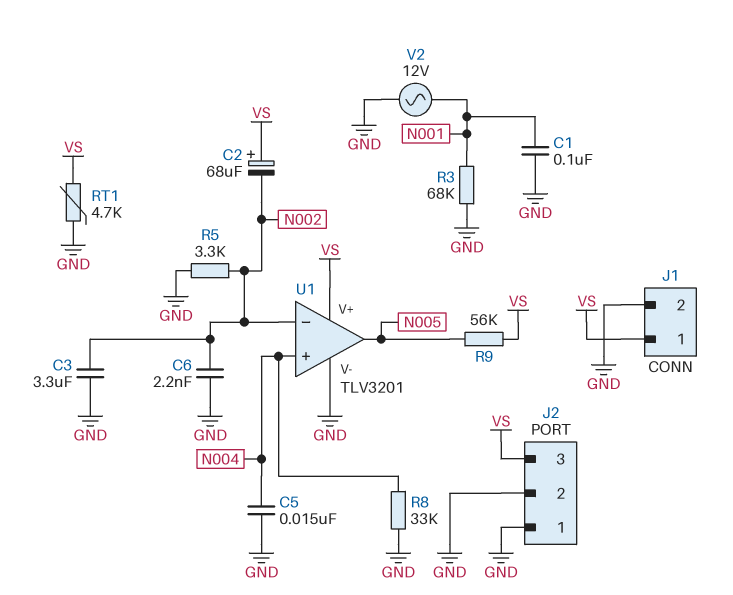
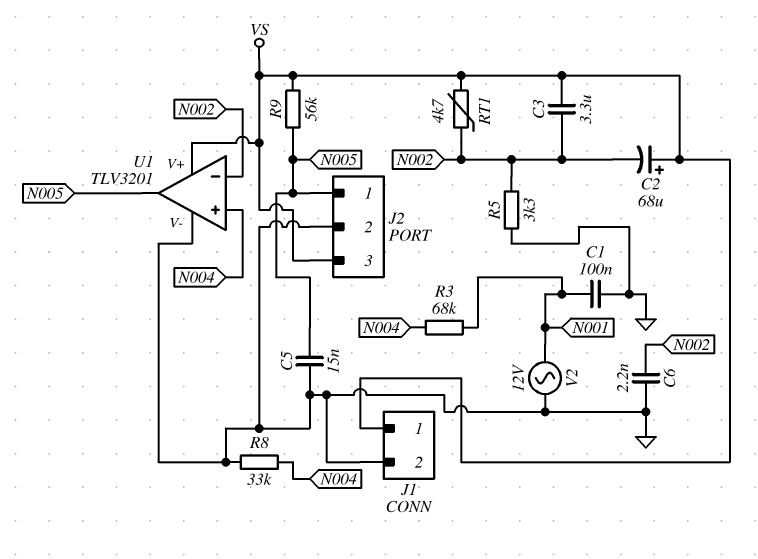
C3: 3.3uF (GND, N002) -> 3.3uF (N002, VS)
C5: 15nF (GND, N004) -> 15nF (GND, N005)
J2 pin 1: GND -> N005
R3: 68k (GND, N001) -> 68k (N001, N004)
RT1: 4.7k (GND, VS) -> 4.7k (N002, VS)

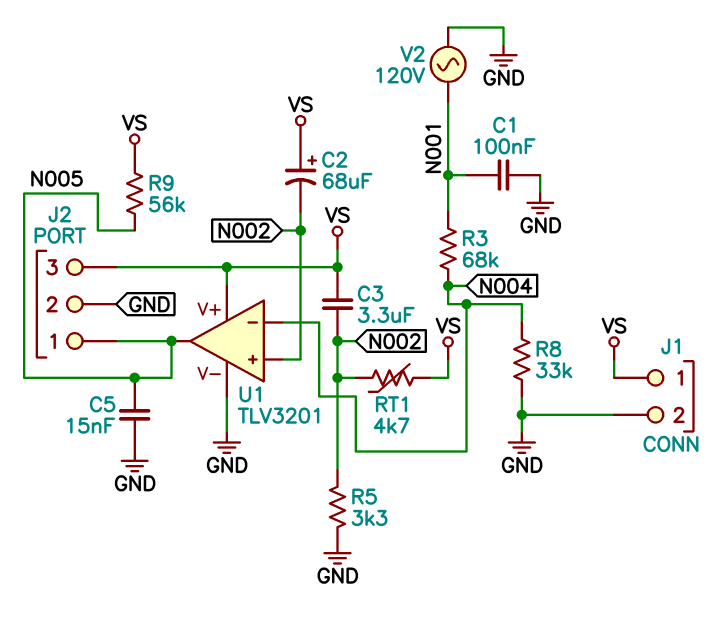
C6: 2.2nF (GND, N002) -> none
U1 pin in+: N004 -> N002
U1 pin in-: N002 -> N004
V2: AC 12V (GND, N001) -> AC 120V (GND, N001)

